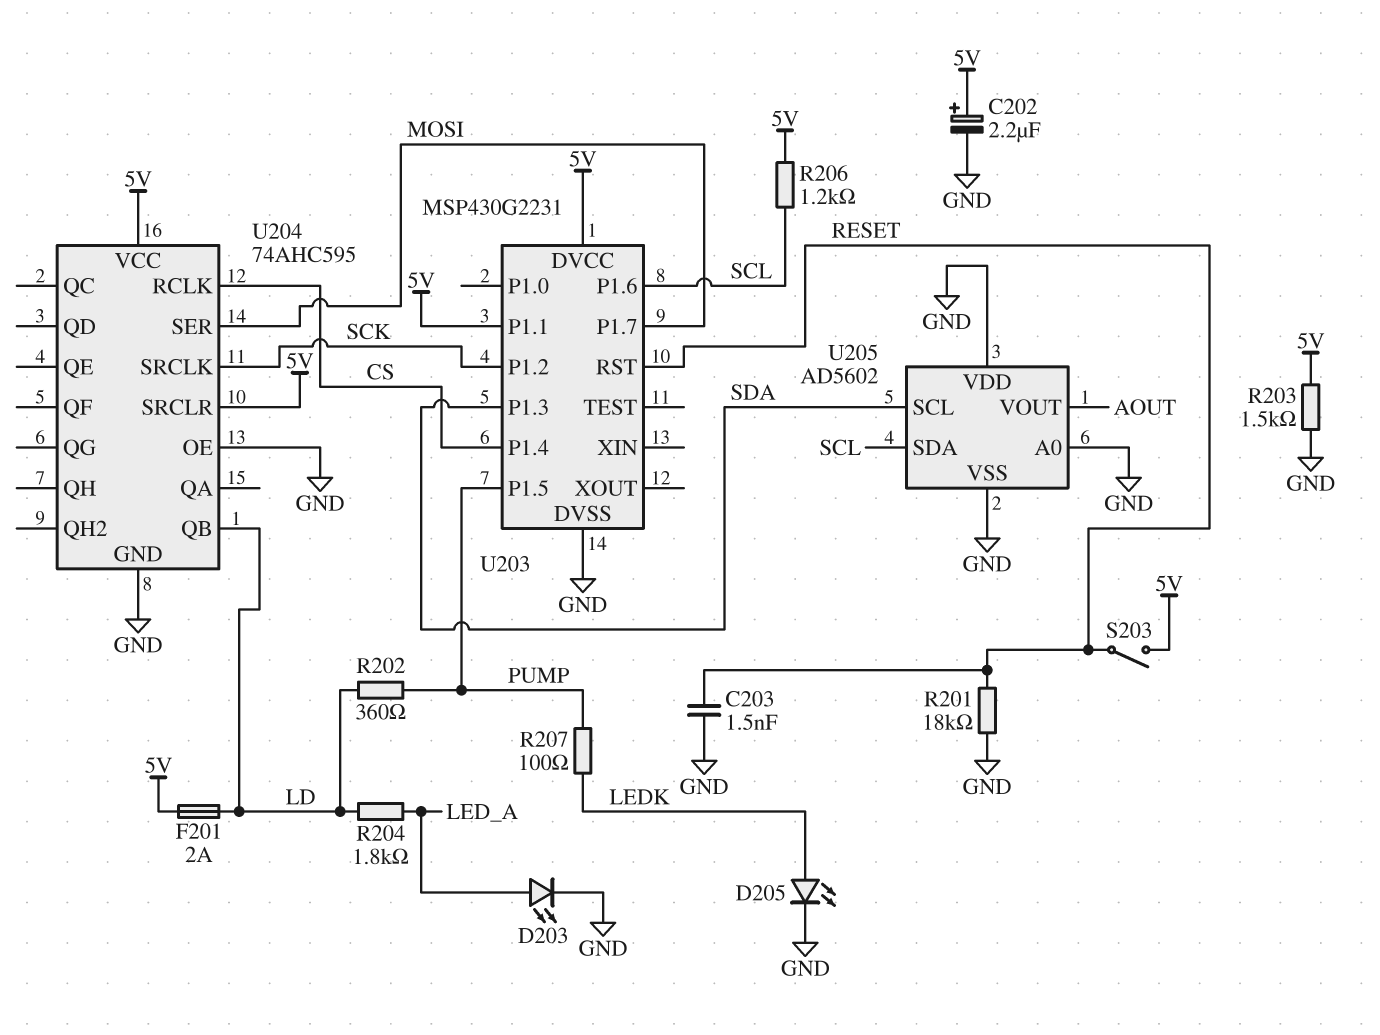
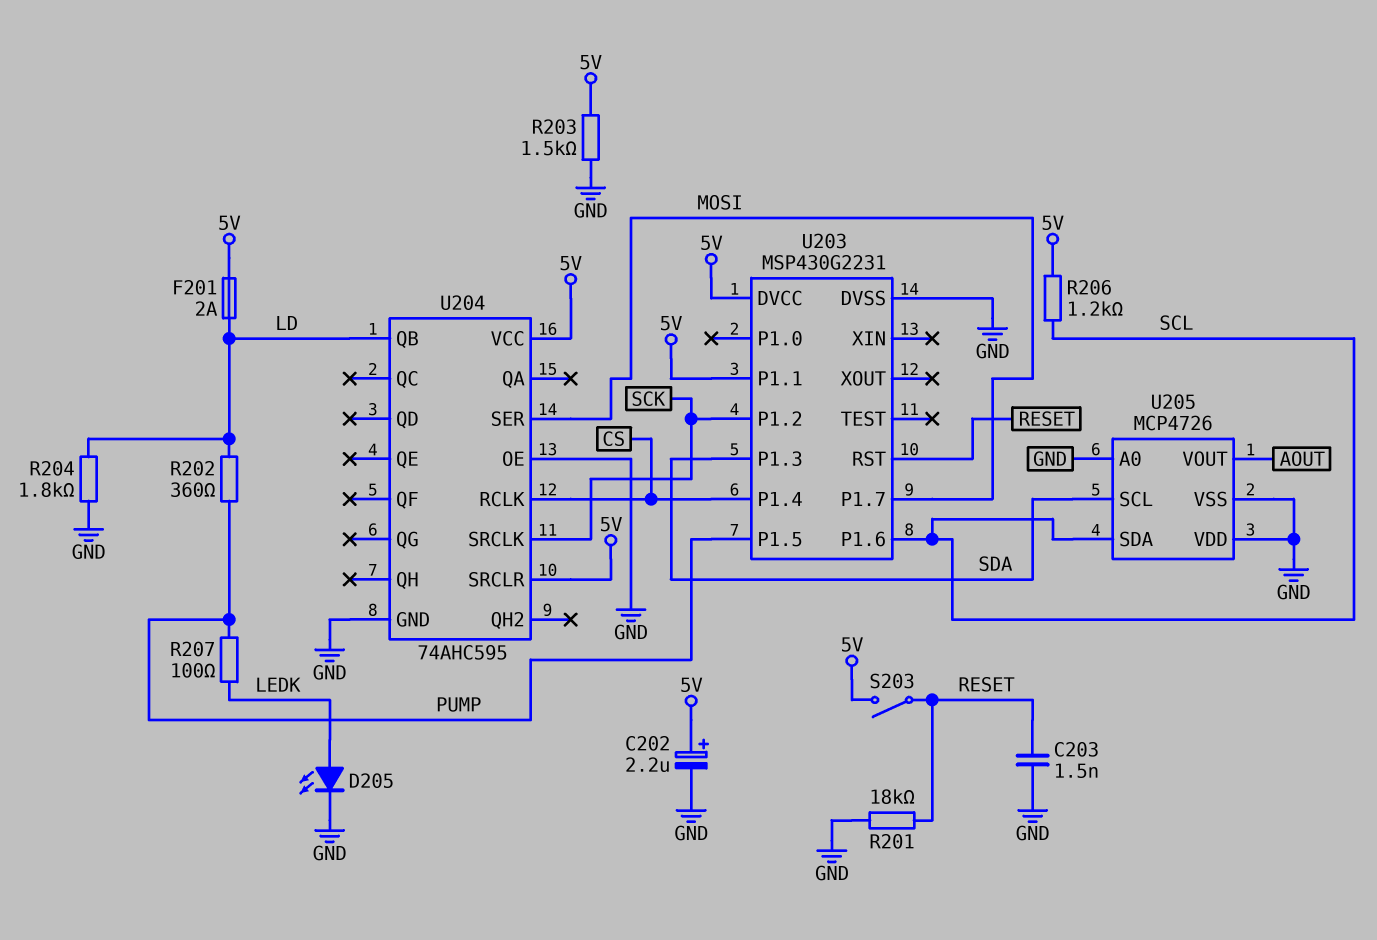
D203: LED (A LED_A, K GND) -> none
R204: 1.8k (LD, LED_A) -> 1.8k (GND, LD)
U205: AD5602 -> MCP4726

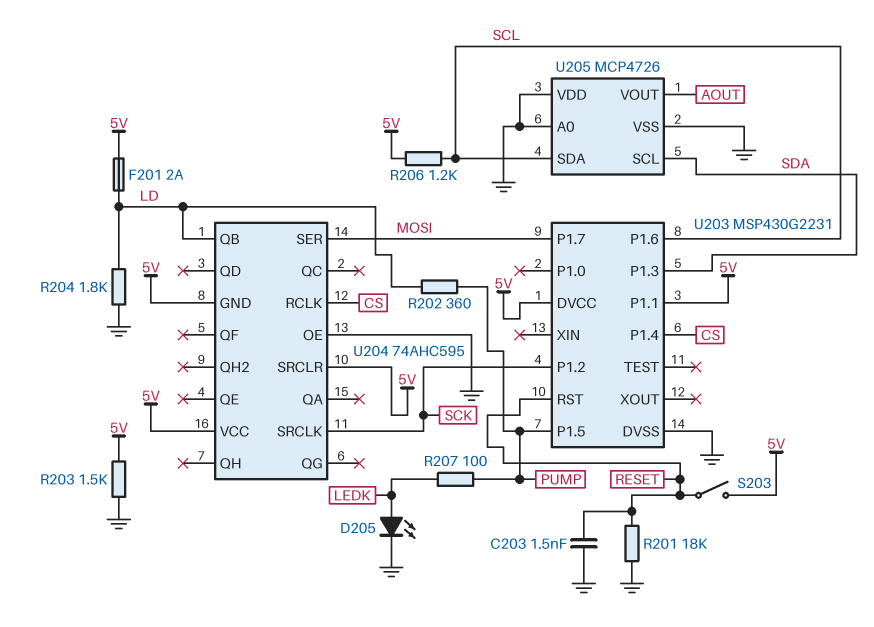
C202: 2.2uF (plus 5V, minus GND) -> none
U204 pin GND: GND -> 5V

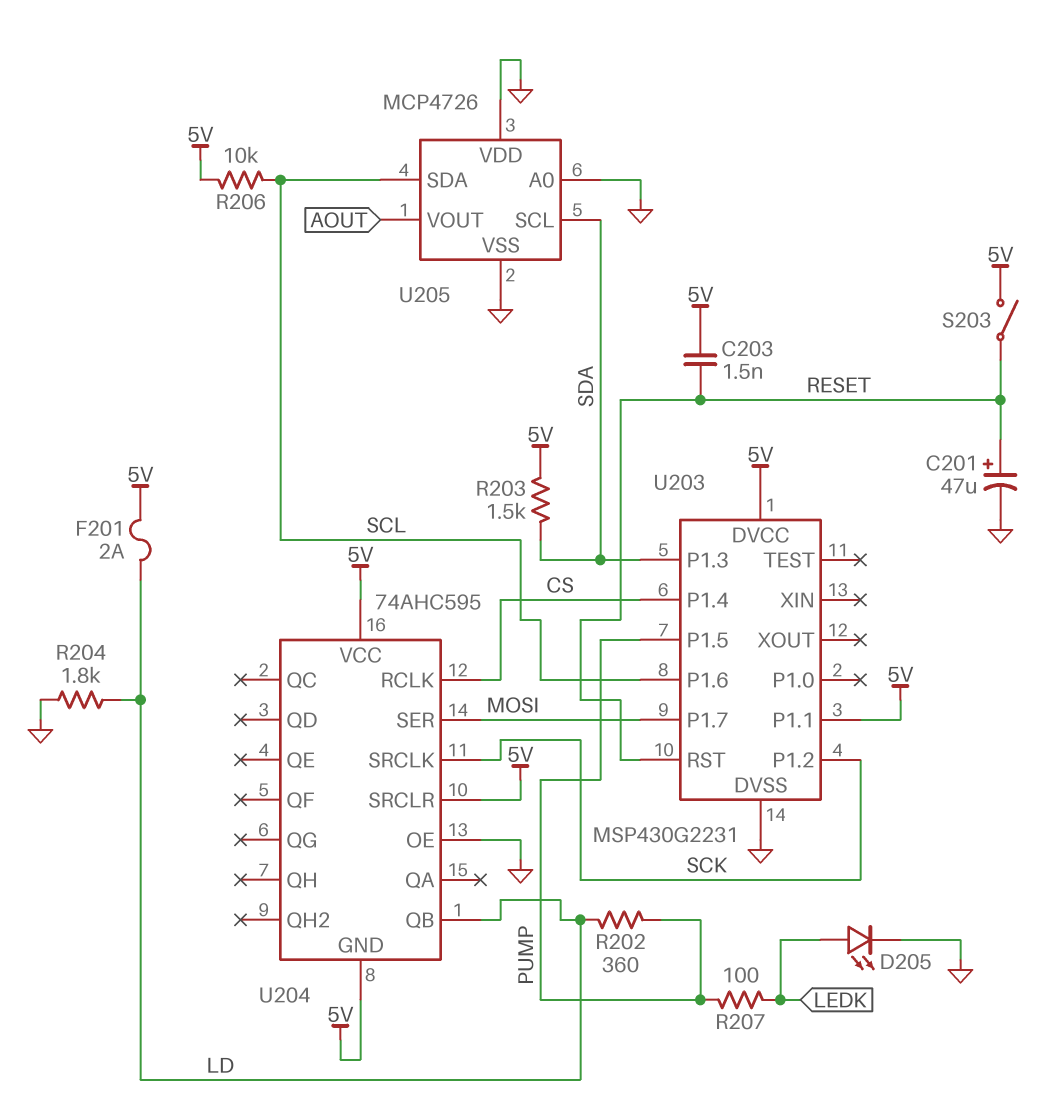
C201: none -> 47uF (plus RESET, minus GND)
C203: 1.5nF (GND, RESET) -> 1.5nF (5V, RESET)
R201: 18k (GND, RESET) -> none
R203: 1.5k (5V, GND) -> 1.5k (5V, SDA)
R206: 1.2k (5V, SCL) -> 10k (5V, SCL)

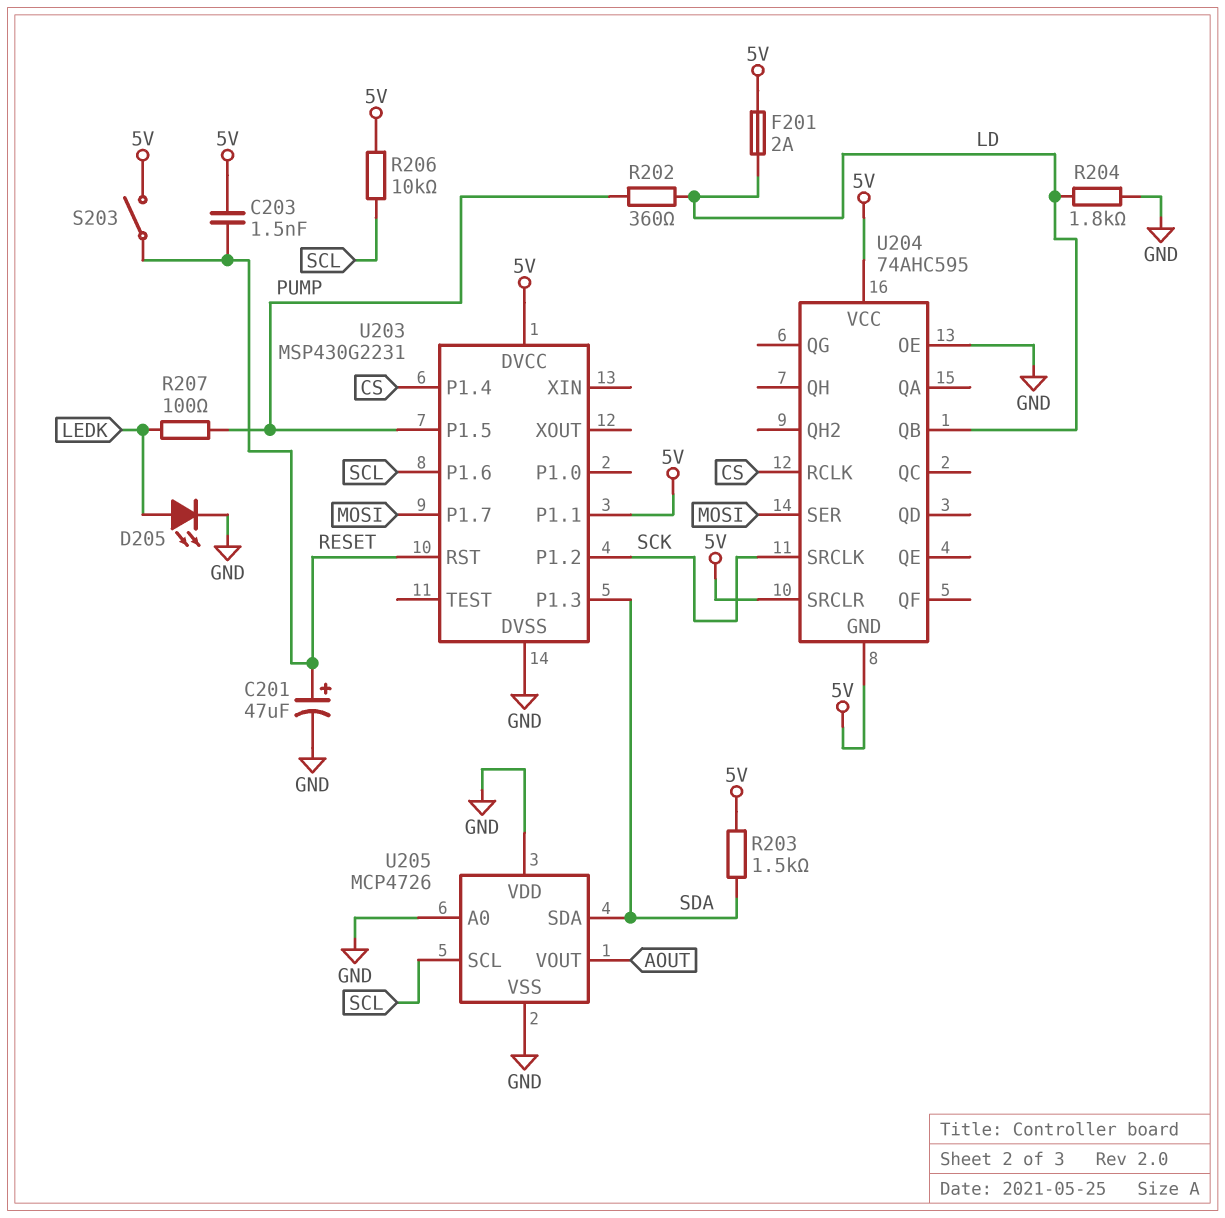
U205 pin SCL: SDA -> SCL
U205 pin SDA: SCL -> SDA

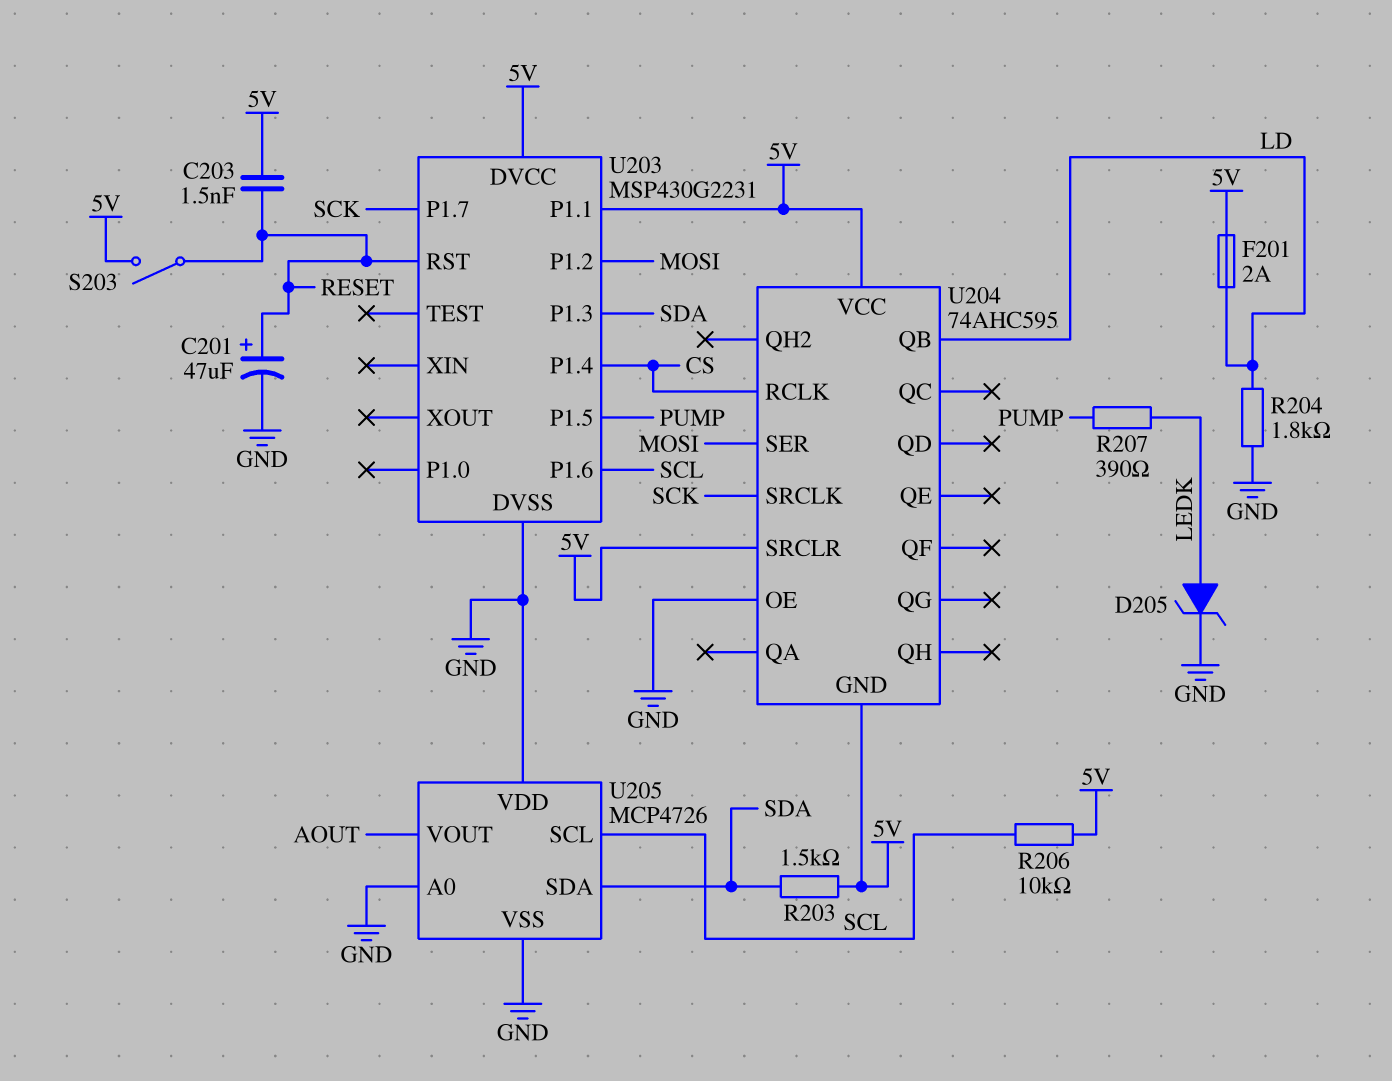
D205: LED (A LEDK, K GND) -> zener (A LEDK, K GND)
R202: 360 (LD, PUMP) -> none
R207: 100 (LEDK, PUMP) -> 390 (LEDK, PUMP)
U203 pin P1.2: SCK -> MOSI
U203 pin P1.7: MOSI -> SCK

